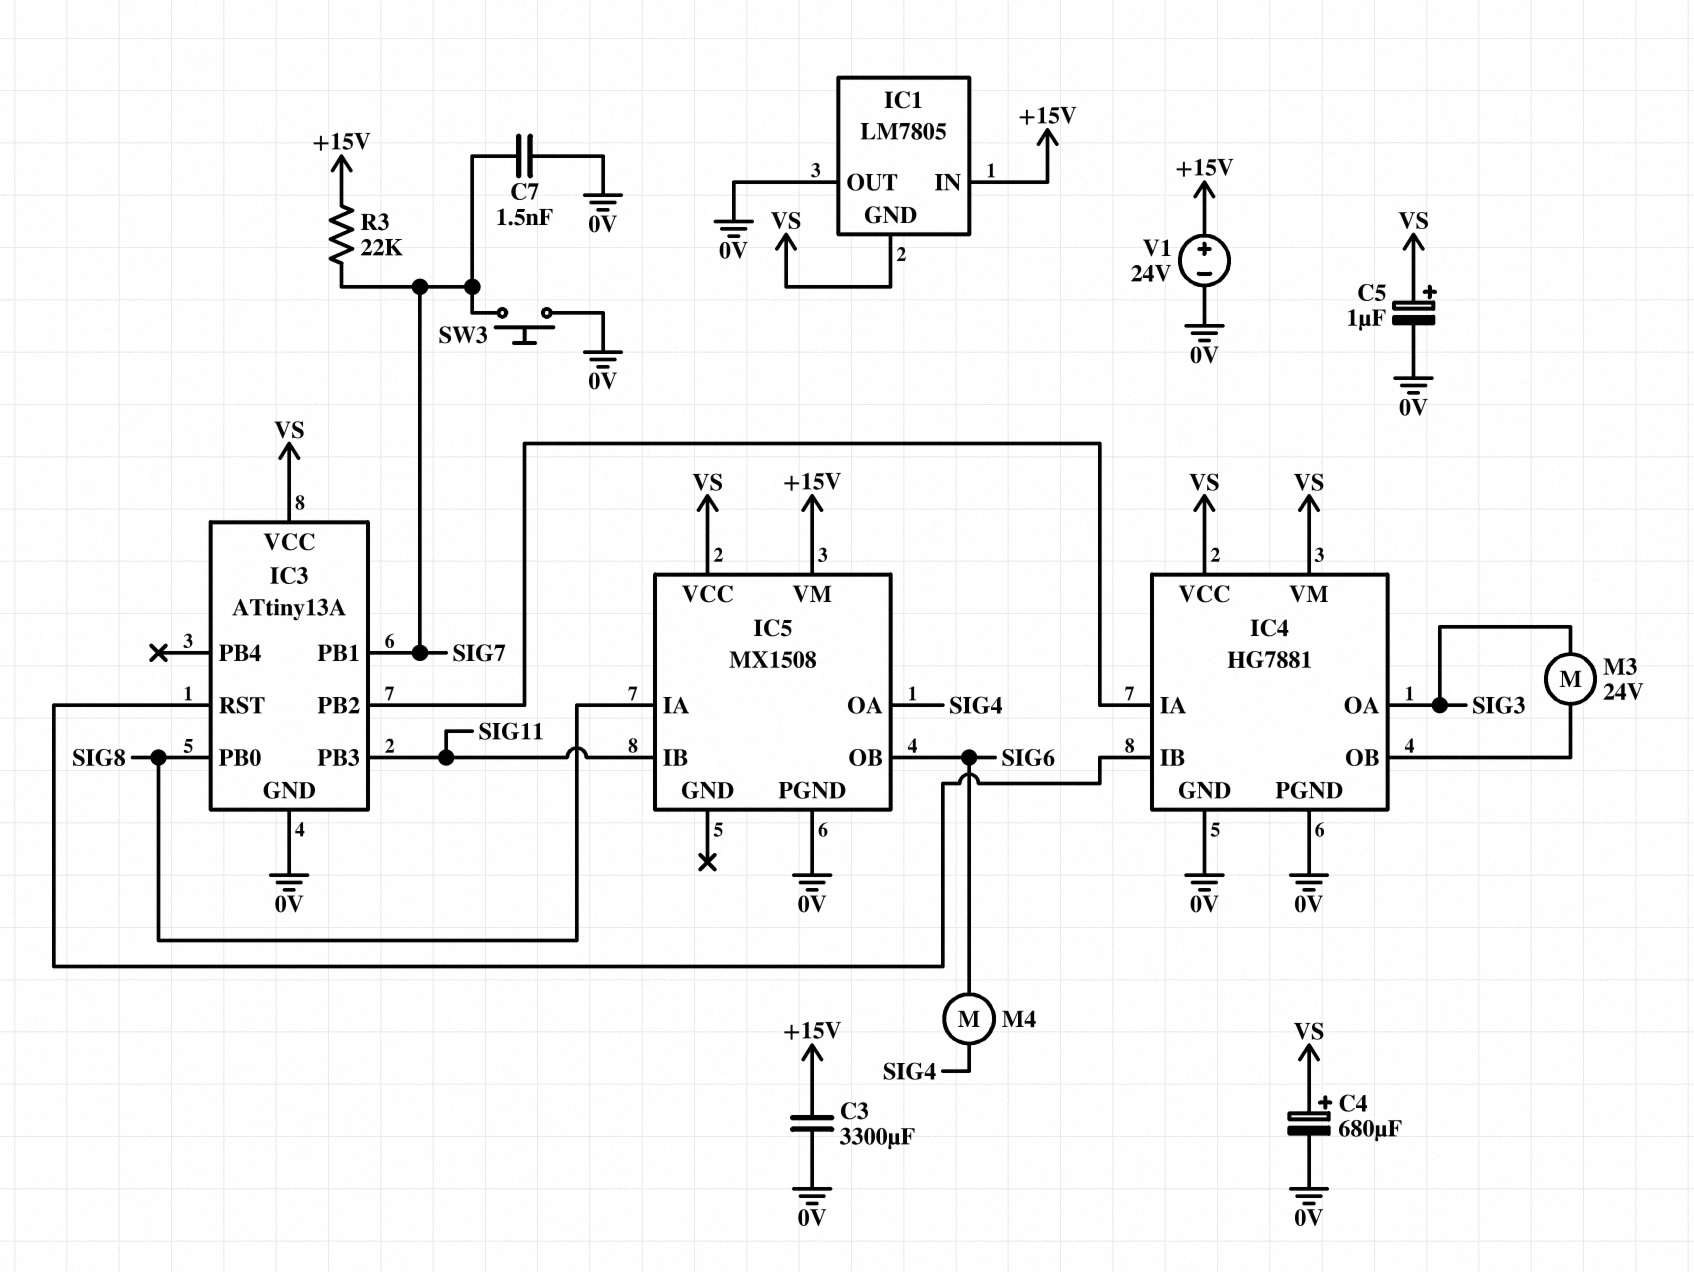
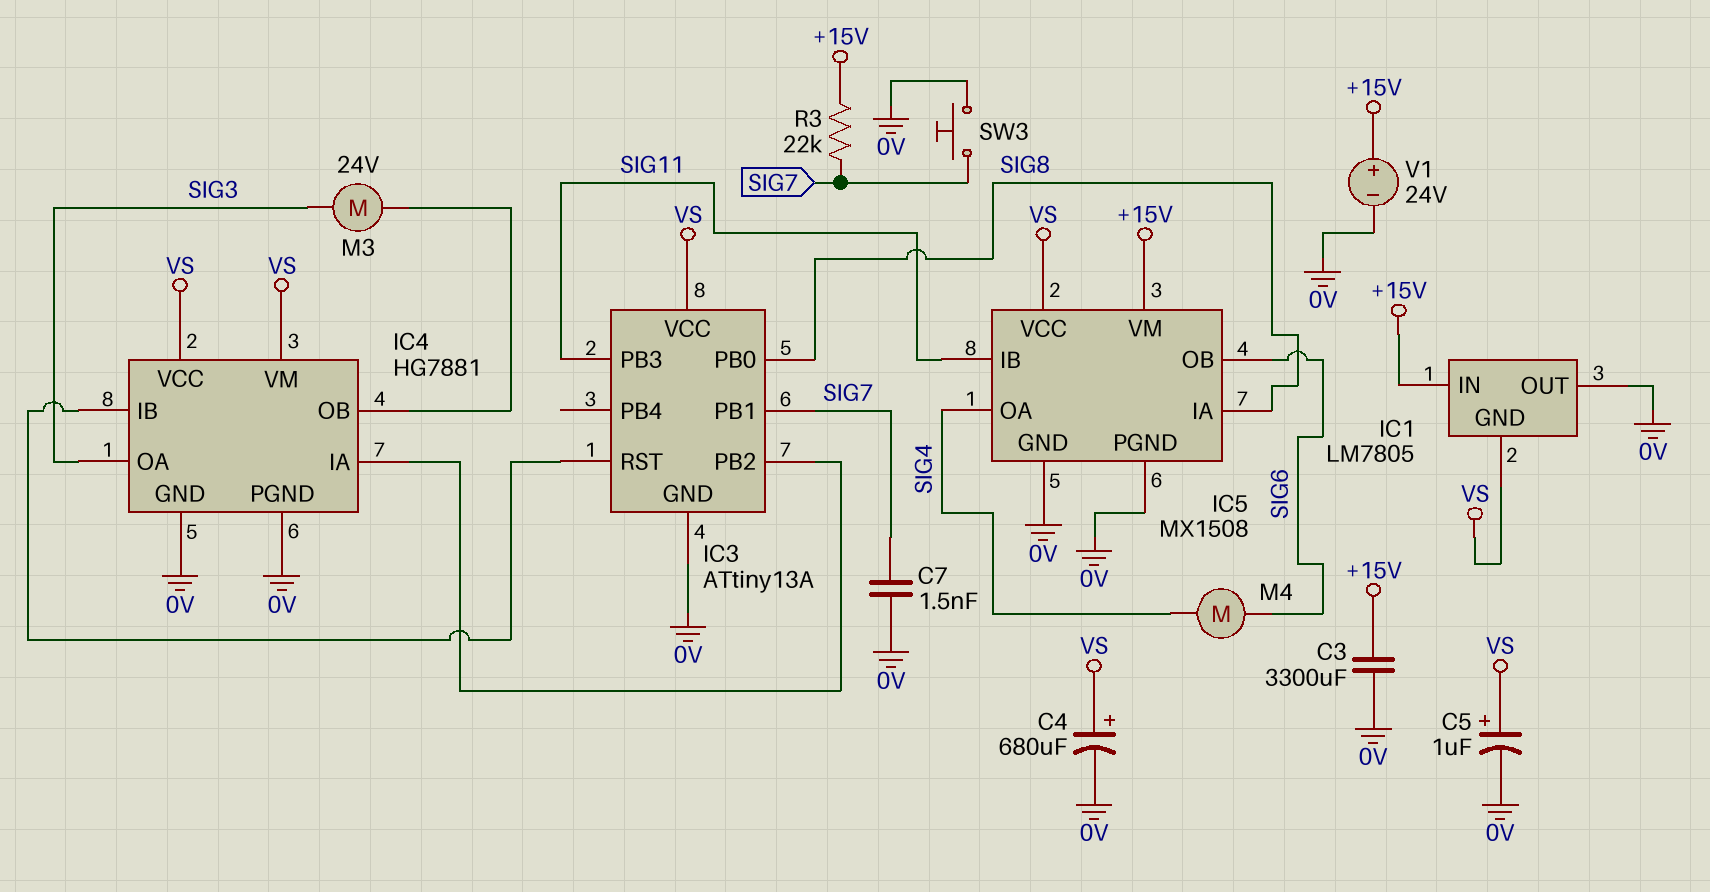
IC5 pin GND: none -> 0V

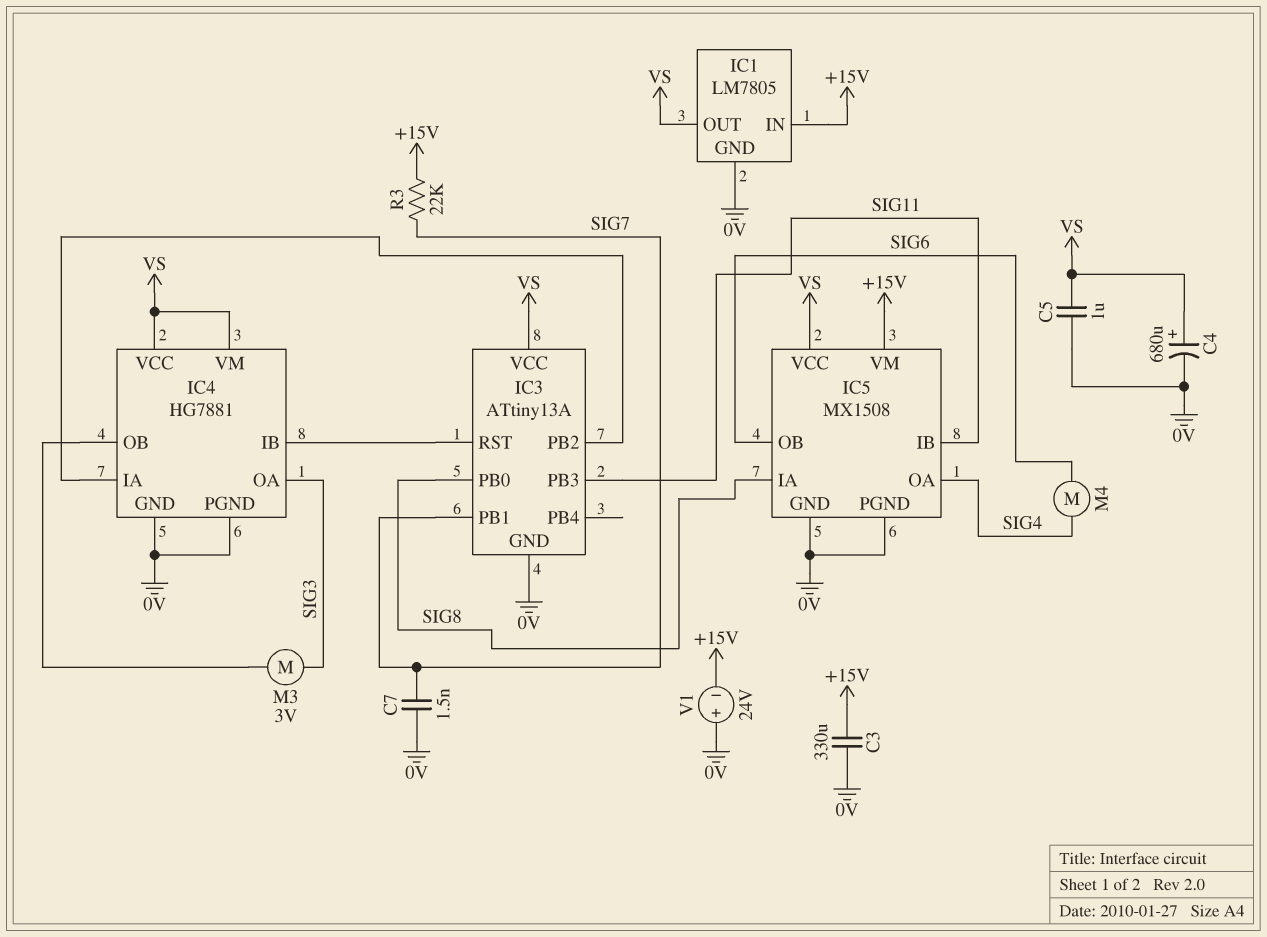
C3: 3300uF (+15V, 0V) -> 330uF (+15V, 0V)
C5: 1uF (plus VS, minus 0V) -> 1uF (0V, VS)
IC1 pin GND: VS -> 0V
IC1 pin OUT: 0V -> VS
M3: motor 24V (IC4/OB, SIG3) -> motor 3V (IC4/OB, SIG3)
SW3: button (0V, SIG7) -> none
V1: 24V (plus +15V, minus 0V) -> 24V (plus 0V, minus +15V)

